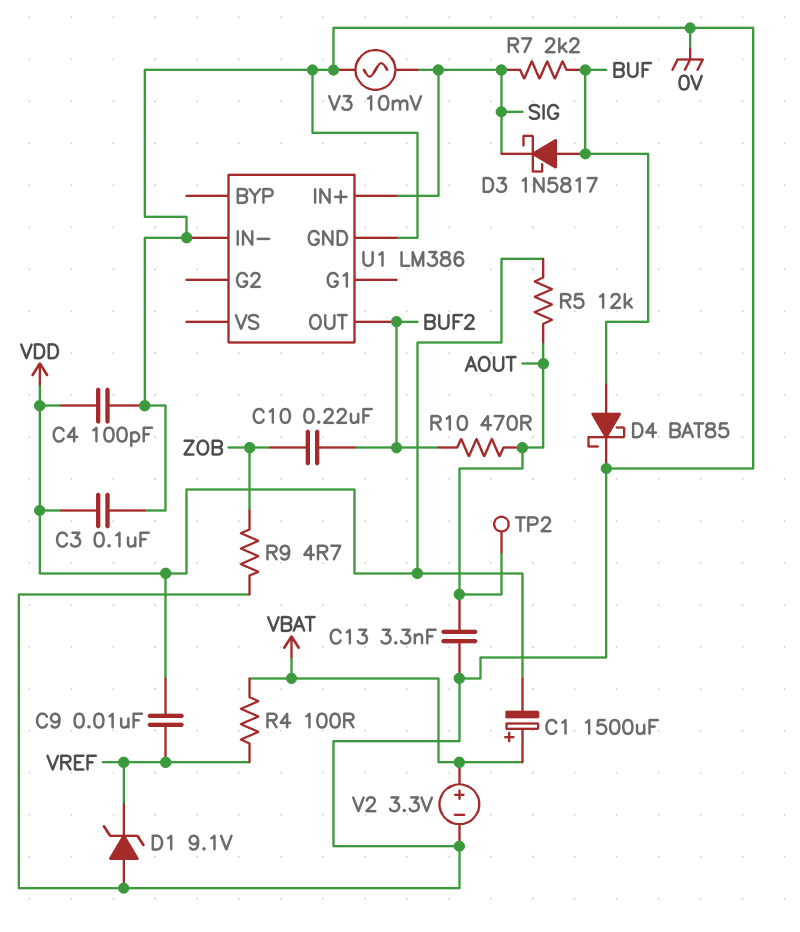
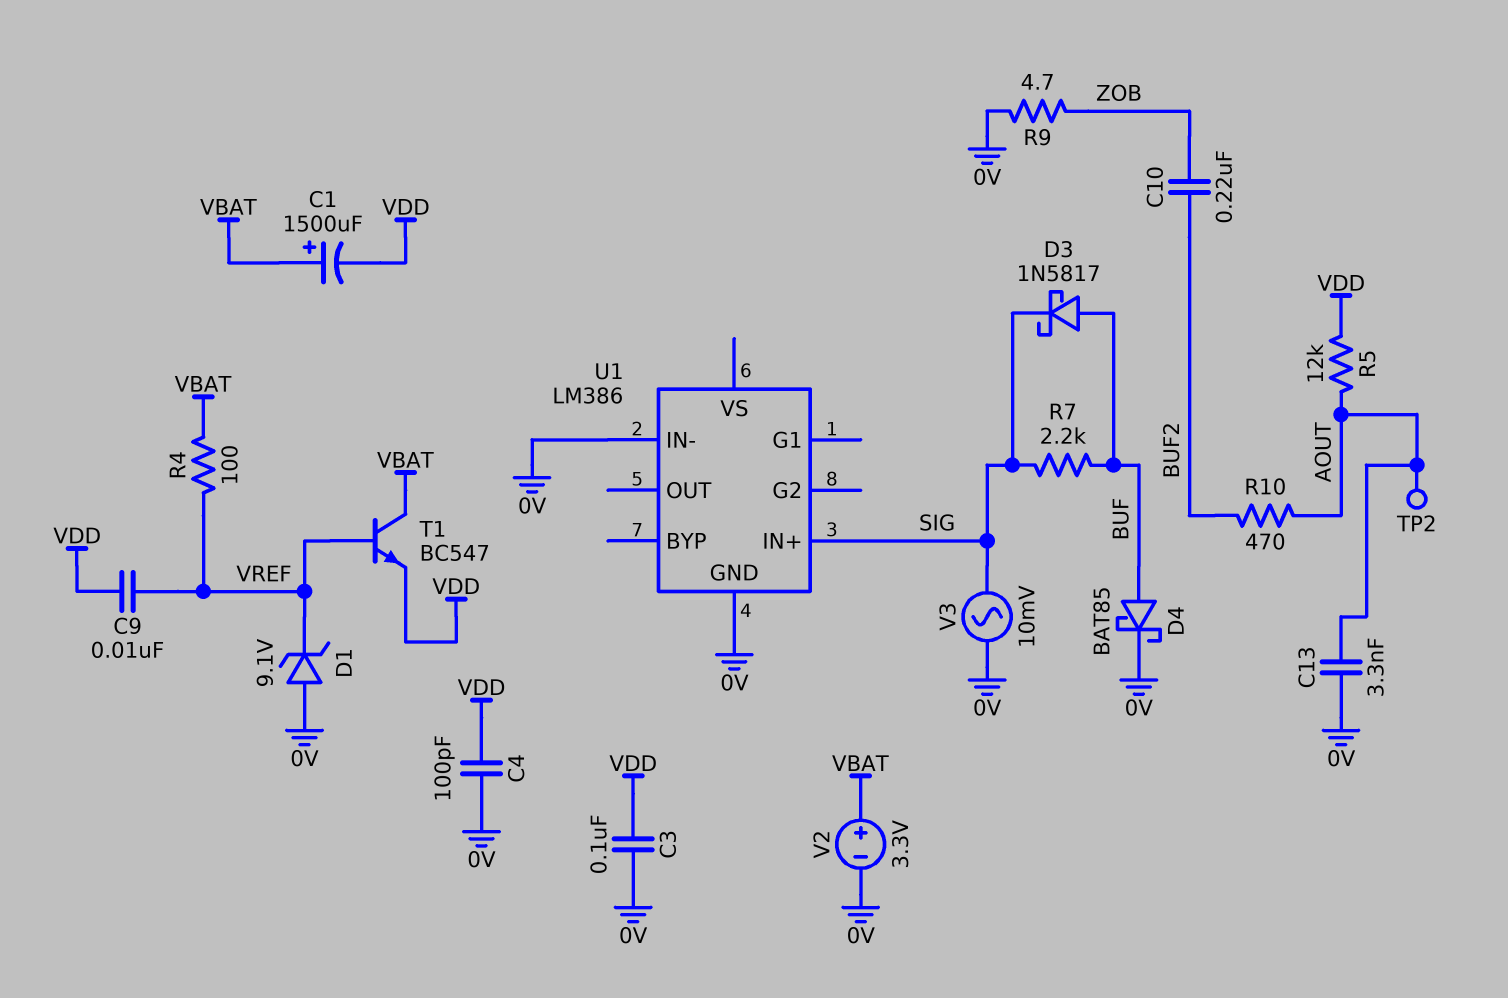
T1: none -> NPN BC547 (B VREF, C VBAT, E VDD)
U1 pin OUT: BUF2 -> none

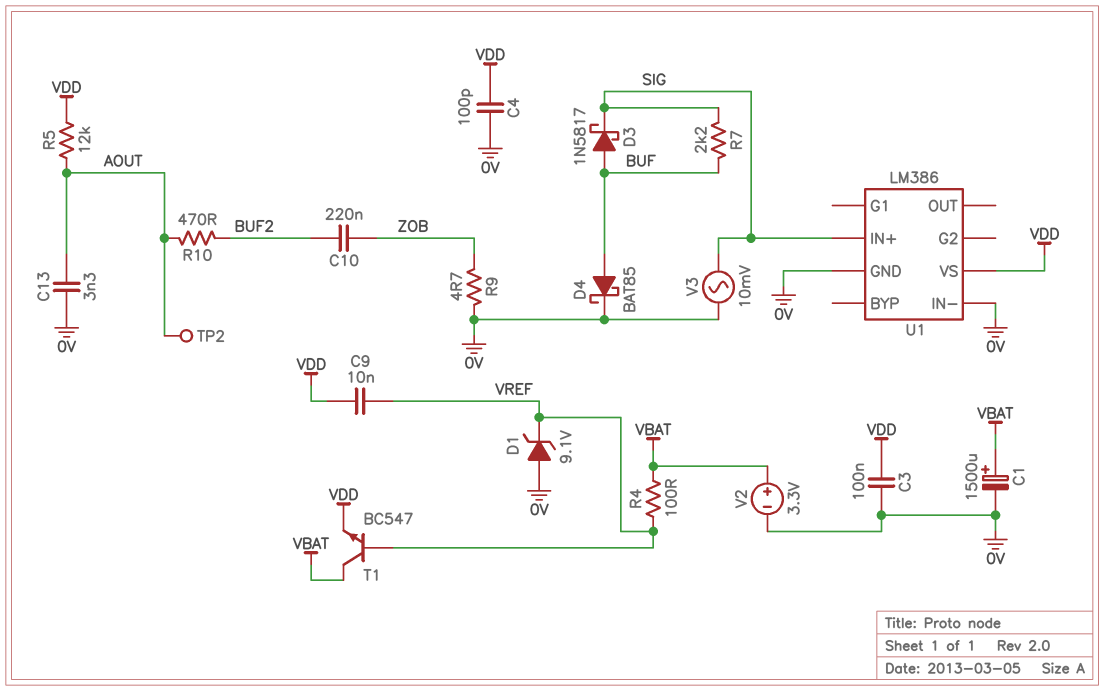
C1: 1500uF (plus VBAT, minus VDD) -> 1500uF (plus VBAT, minus 0V)
U1 pin VS: none -> VDD

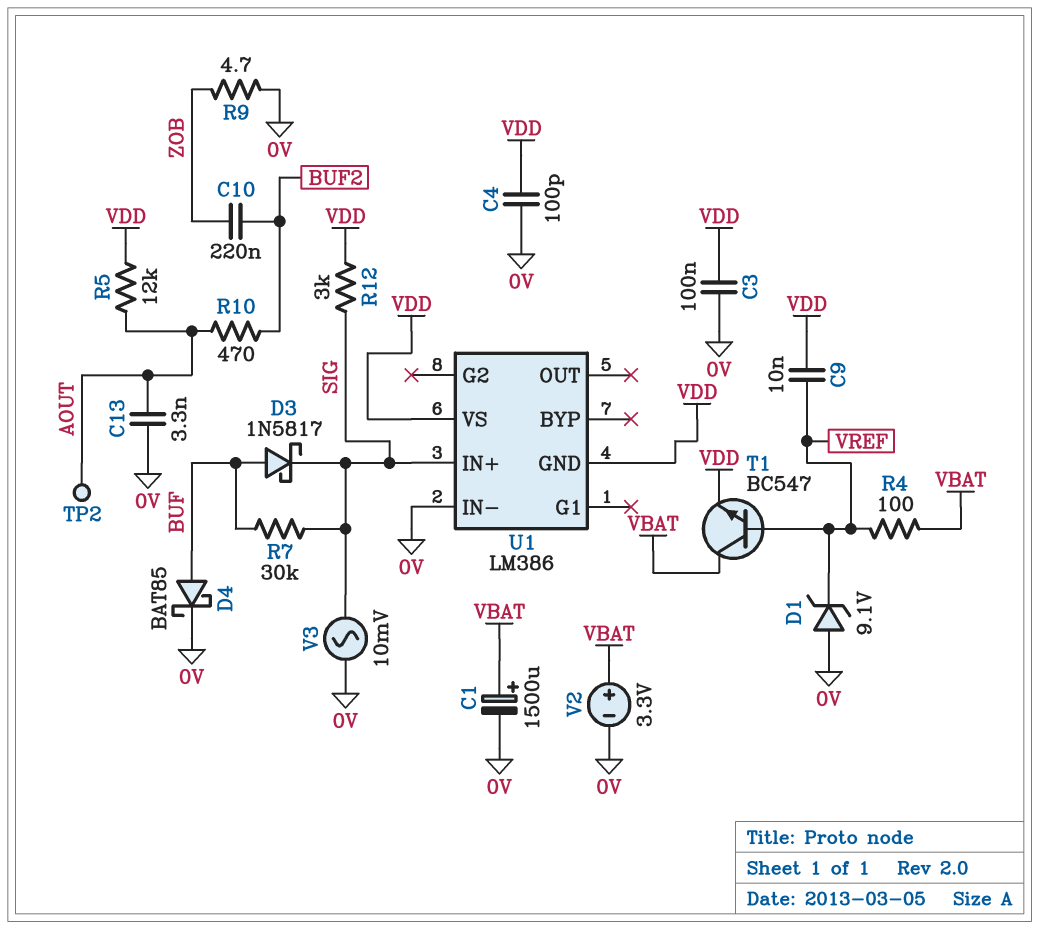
R7: 2.2k (BUF, SIG) -> 30k (BUF, SIG)
R12: none -> 3k (SIG, VDD)
U1 pin GND: 0V -> VDD

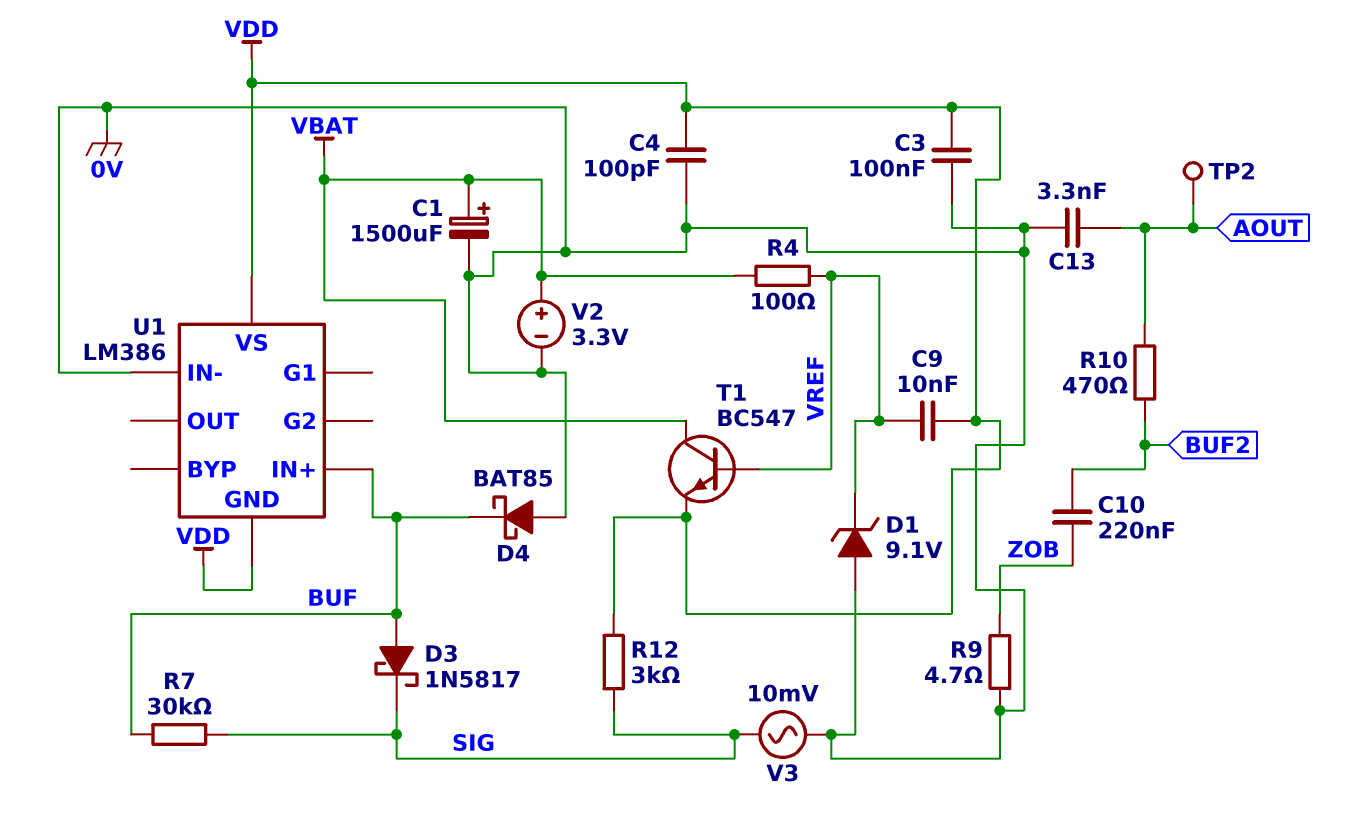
D4: schottky BAT85 (A BUF, K 0V) -> schottky BAT85 (A 0V, K BUF)
R5: 12k (AOUT, VDD) -> none
U1 pin IN+: SIG -> BUF

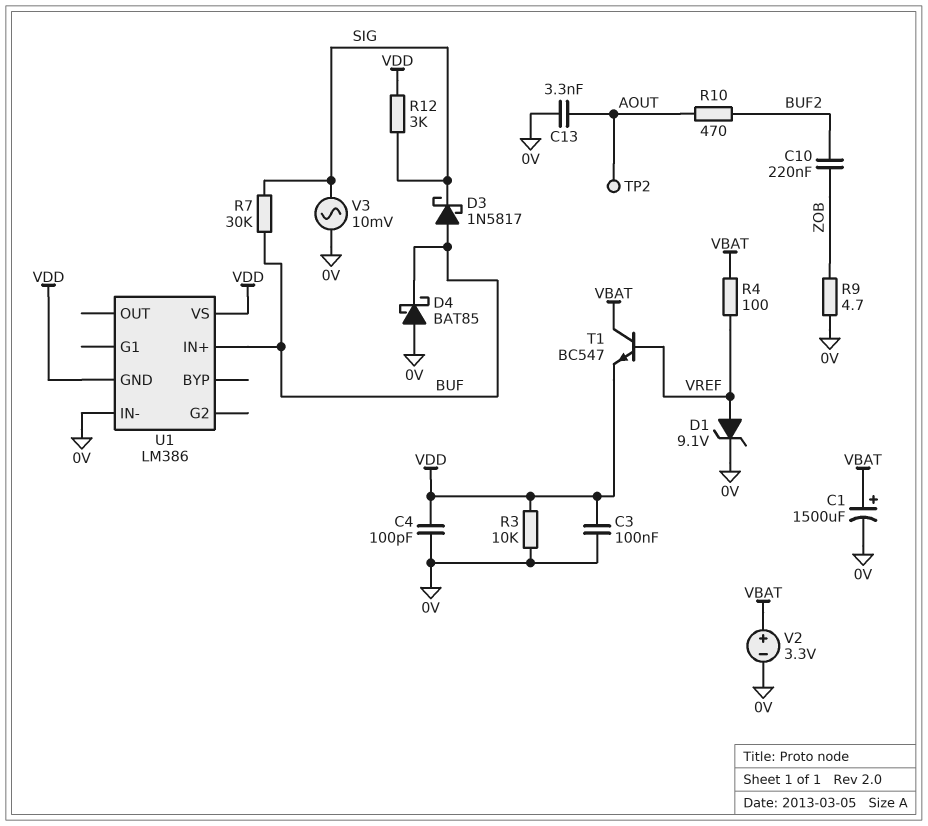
C9: 10nF (VDD, VREF) -> none
D1: zener 9.1V (A 0V, K VREF) -> zener 9.1V (A VREF, K 0V)
R3: none -> 10k (0V, VDD)

